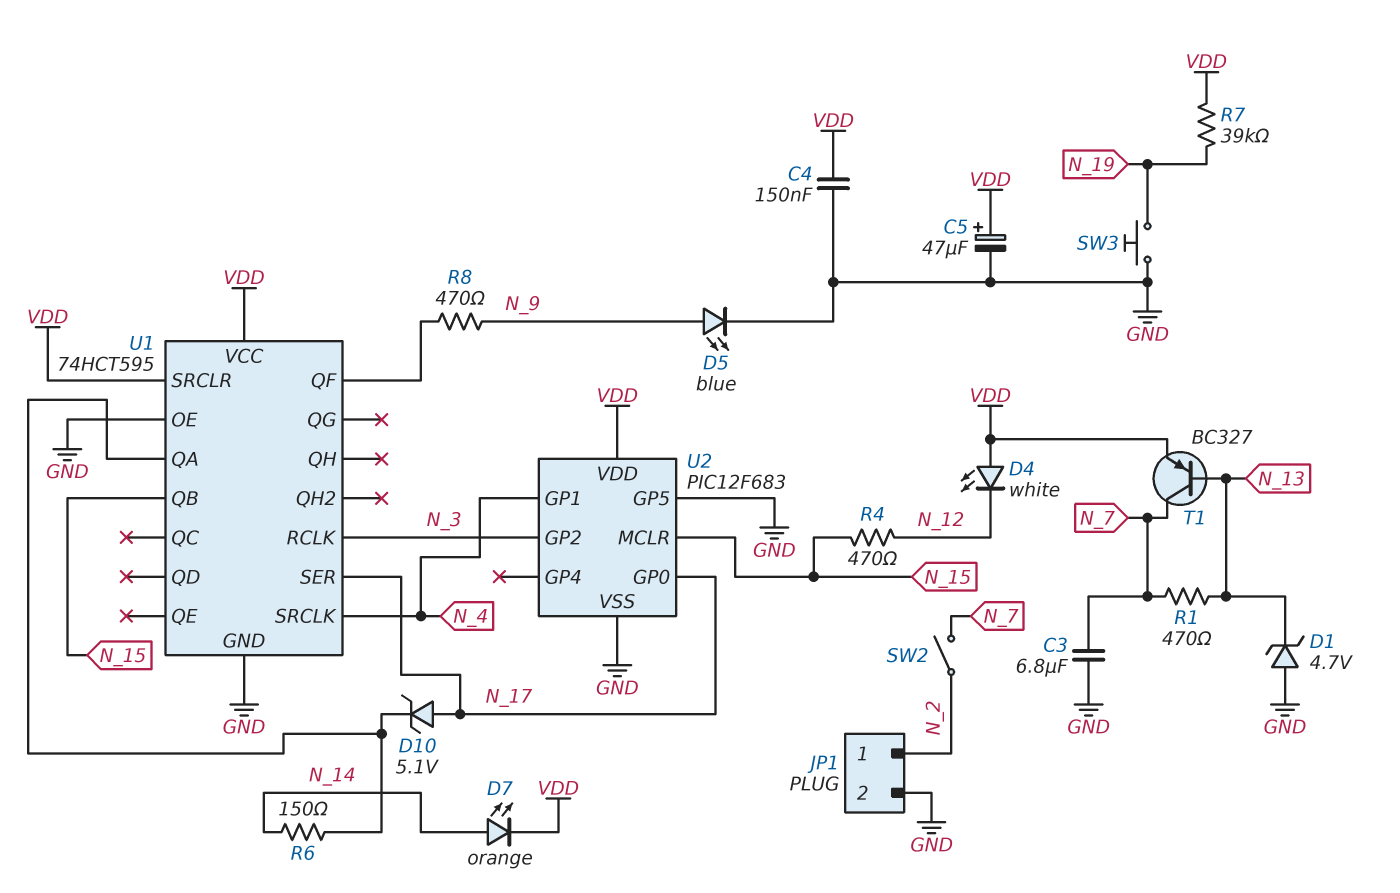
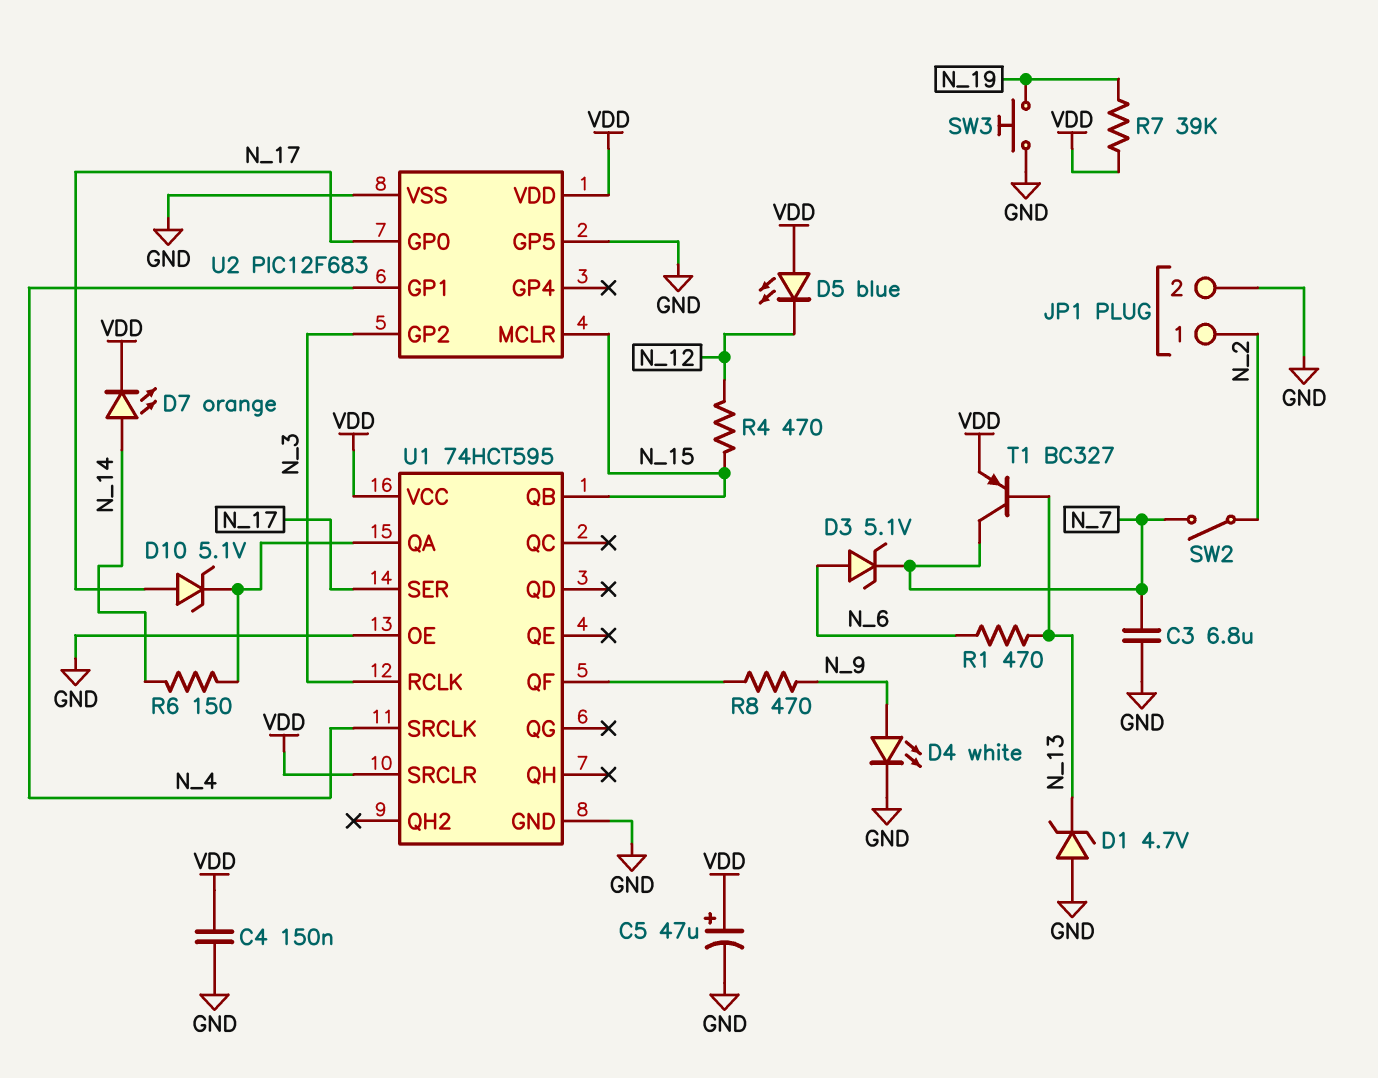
D3: none -> zener 5.1V (A N_6, K N_7)
D4: LED white (A VDD, K N_12) -> LED white (A N_9, K GND)
D5: LED blue (A N_9, K GND) -> LED blue (A VDD, K N_12)
R1: 470 (N_7, N_13) -> 470 (N_6, N_13)

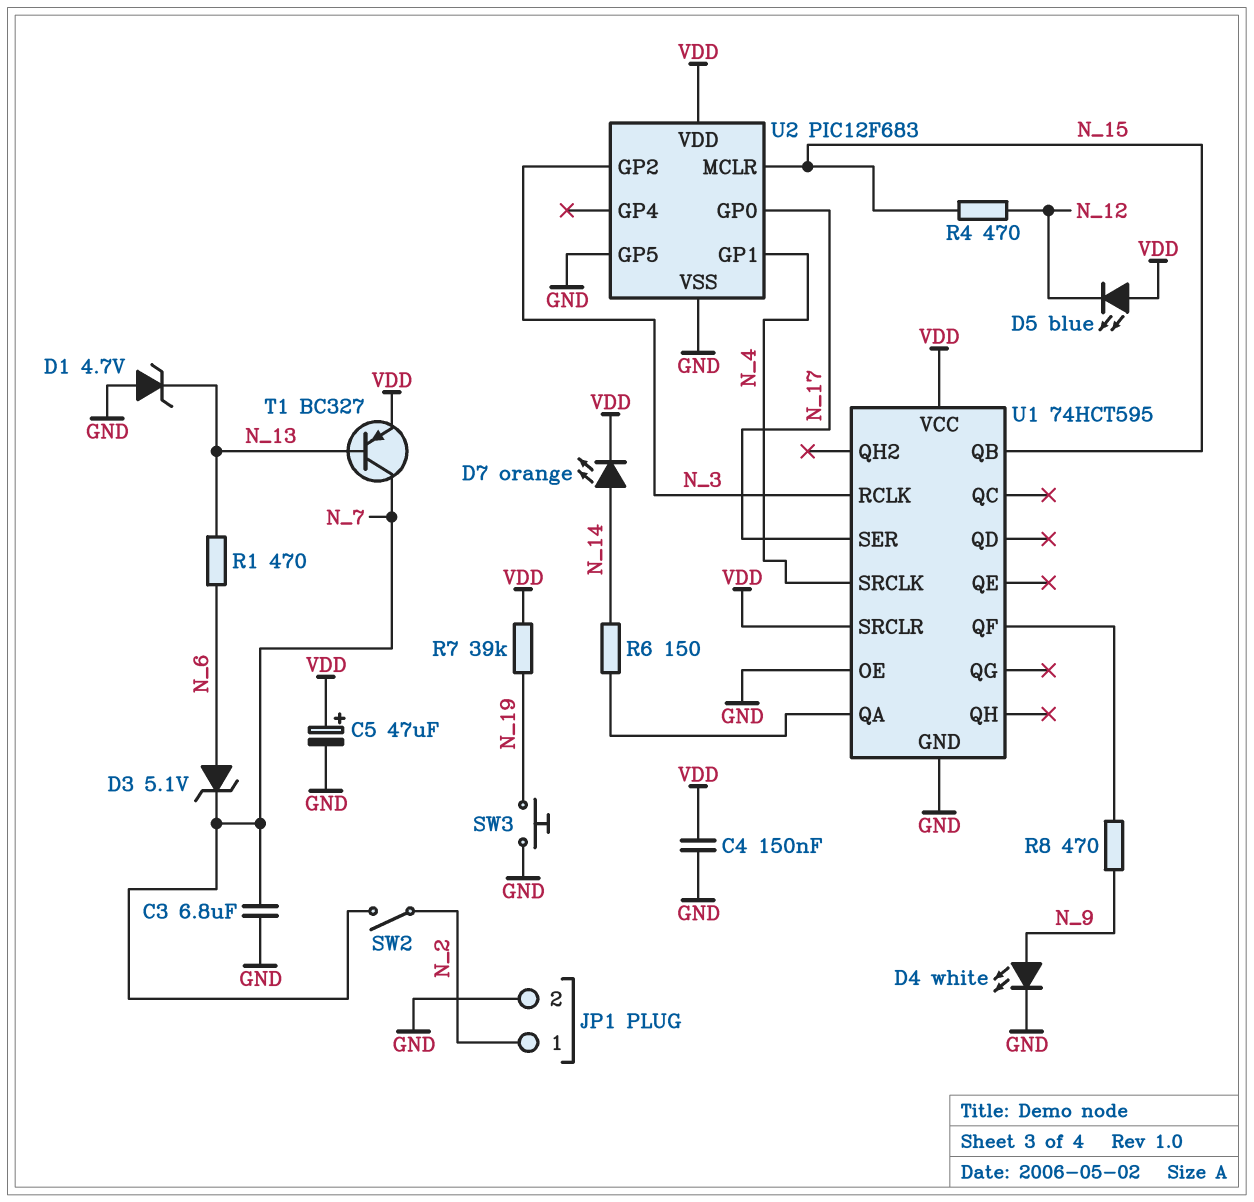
D10: zener 5.1V (A N_17, K U1/QA) -> none

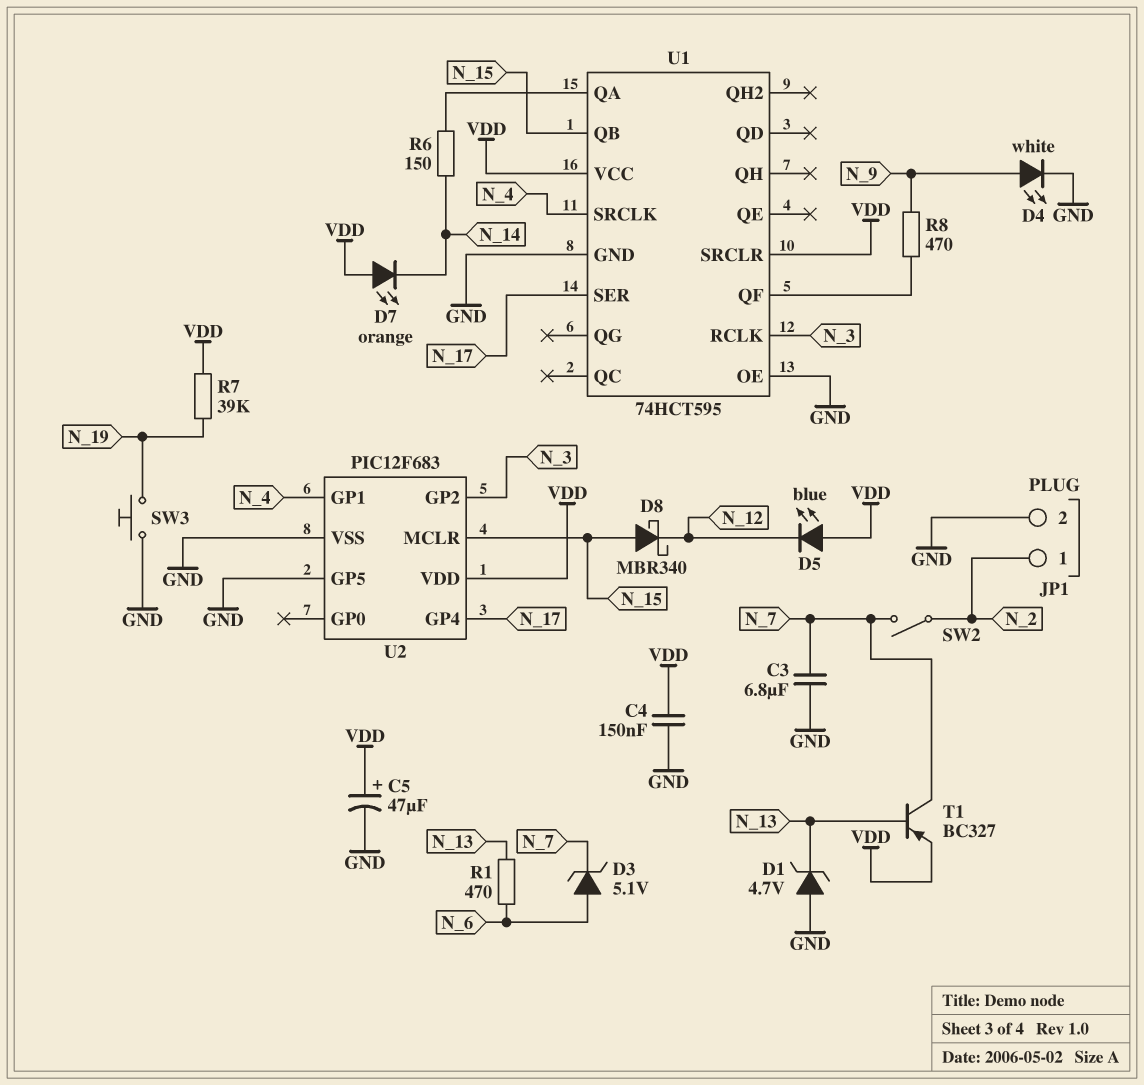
D7: LED orange (A N_14, K VDD) -> LED orange (A VDD, K N_14)
D8: none -> schottky MBR340 (A N_15, K N_12)
R4: 470 (N_12, N_15) -> none
U2 pin GP0: N_17 -> none
U2 pin GP4: none -> N_17

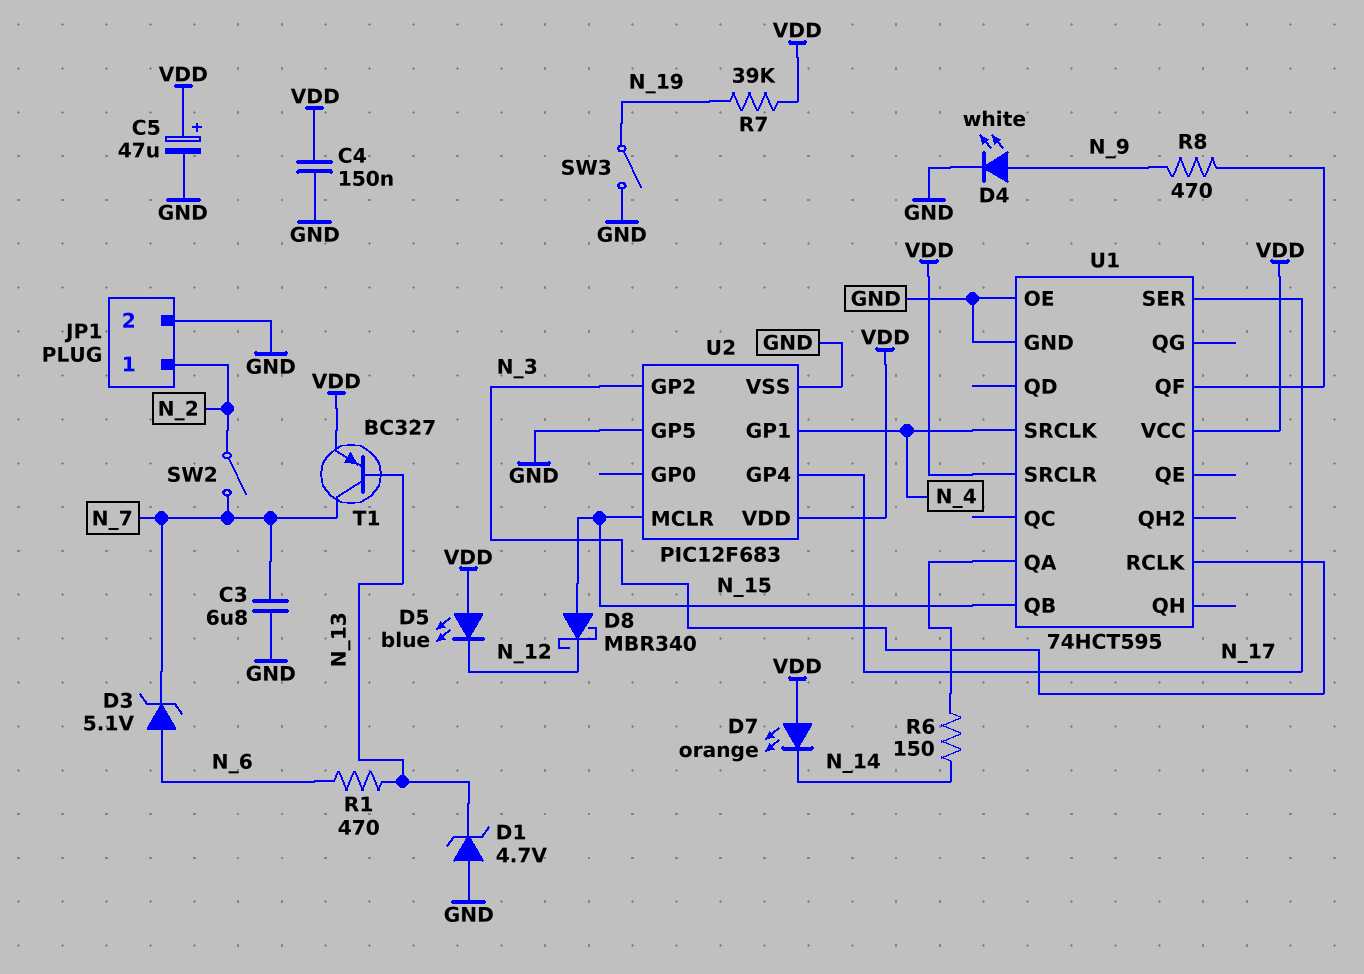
SW3: button (GND, N_19) -> switch (GND, N_19)

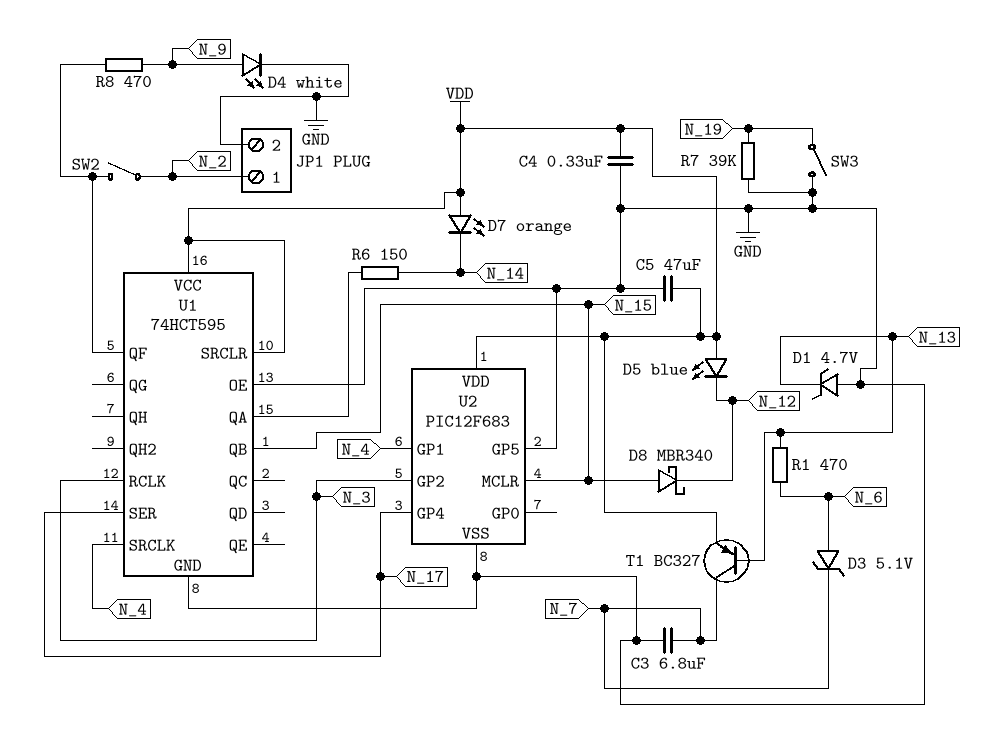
C4: 150nF (GND, VDD) -> 330nF (GND, VDD)
C5: 47uF (plus VDD, minus GND) -> 47uF (GND, VDD)
R7: 39k (N_19, VDD) -> 39k (GND, N_19)
SW2: switch (N_2, N_7) -> switch (N_2, U1/QF)

